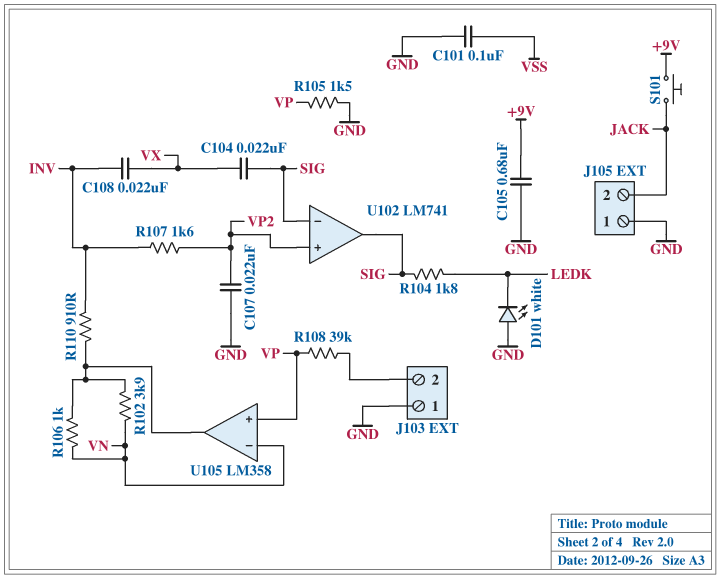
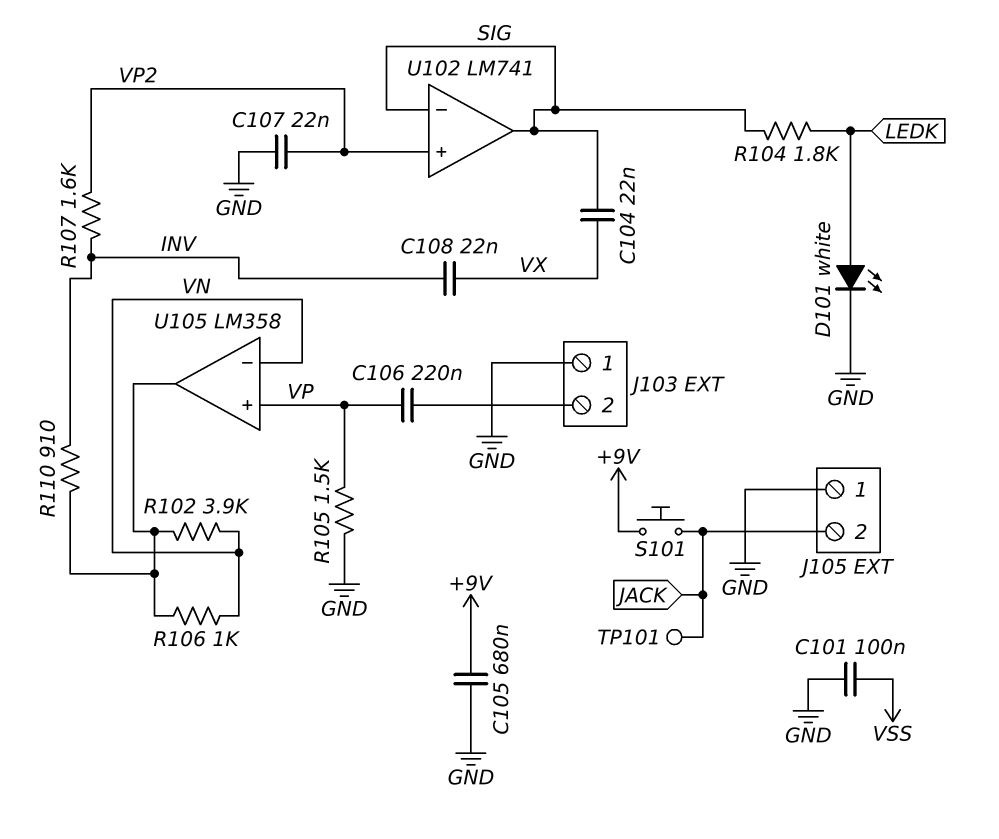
C106: none -> 220nF (J103/2, VP)
D101: LED white (A GND, K LEDK) -> LED white (A LEDK, K GND)
R108: 39k (J103/2, VP) -> none
TP101: none -> test point (JACK)

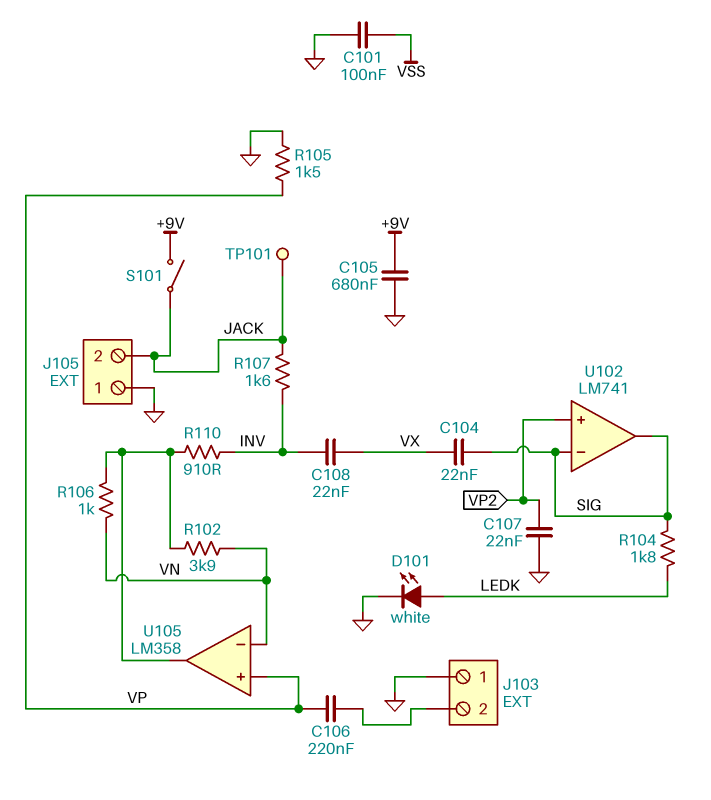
R107: 1.6k (INV, VP2) -> 1.6k (INV, JACK)
S101: button (+9V, JACK) -> switch (+9V, JACK)

